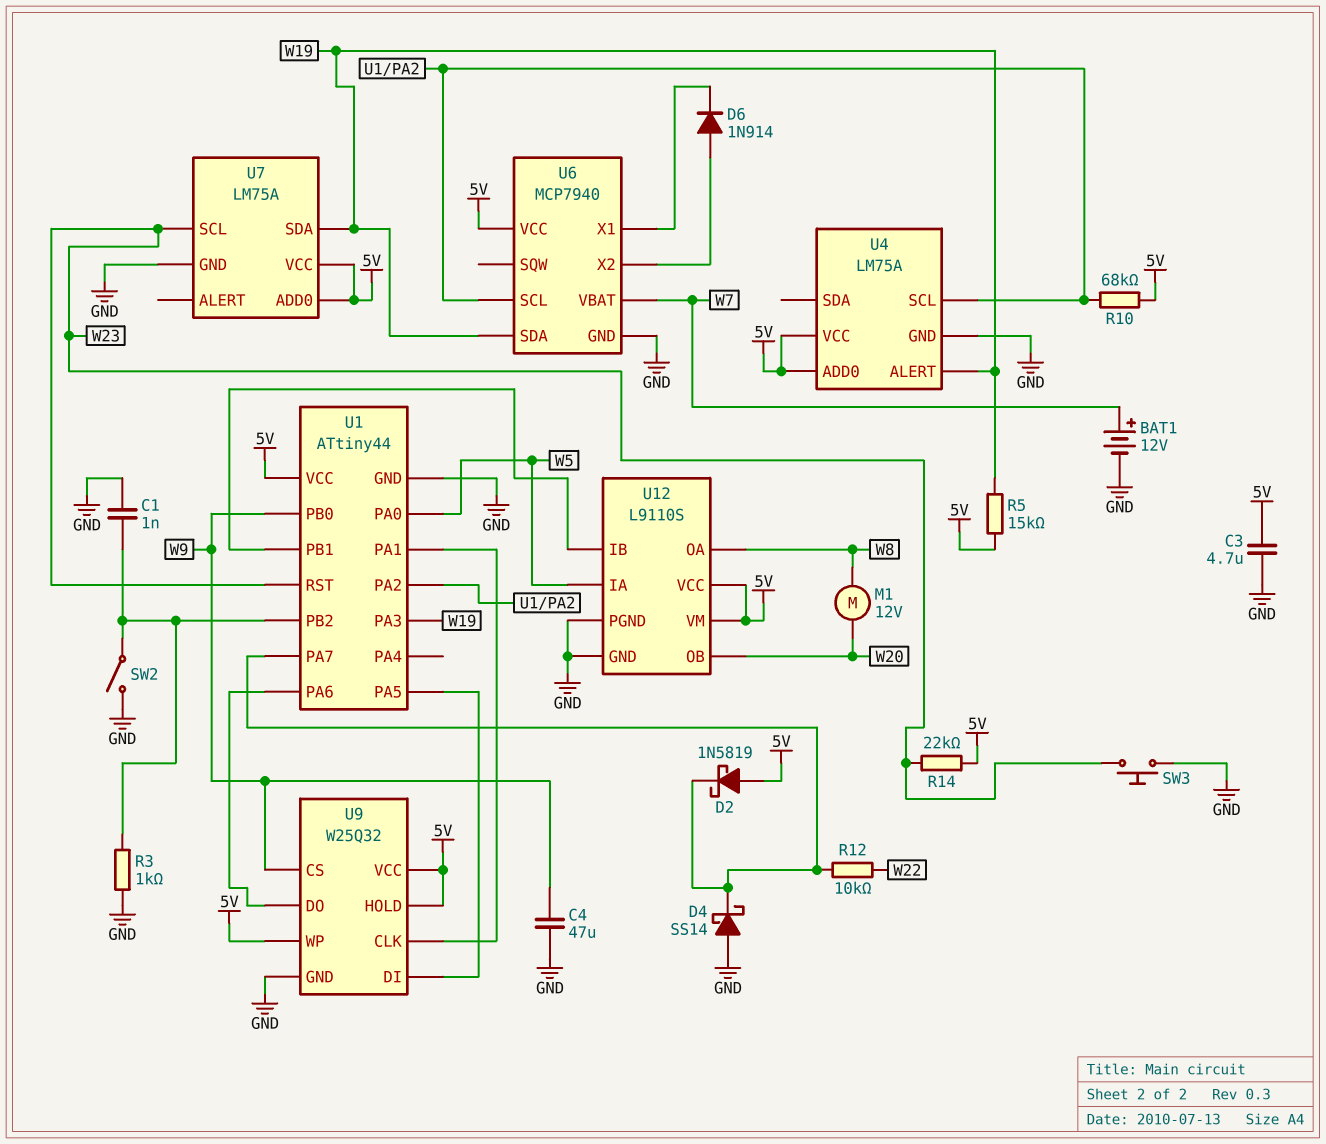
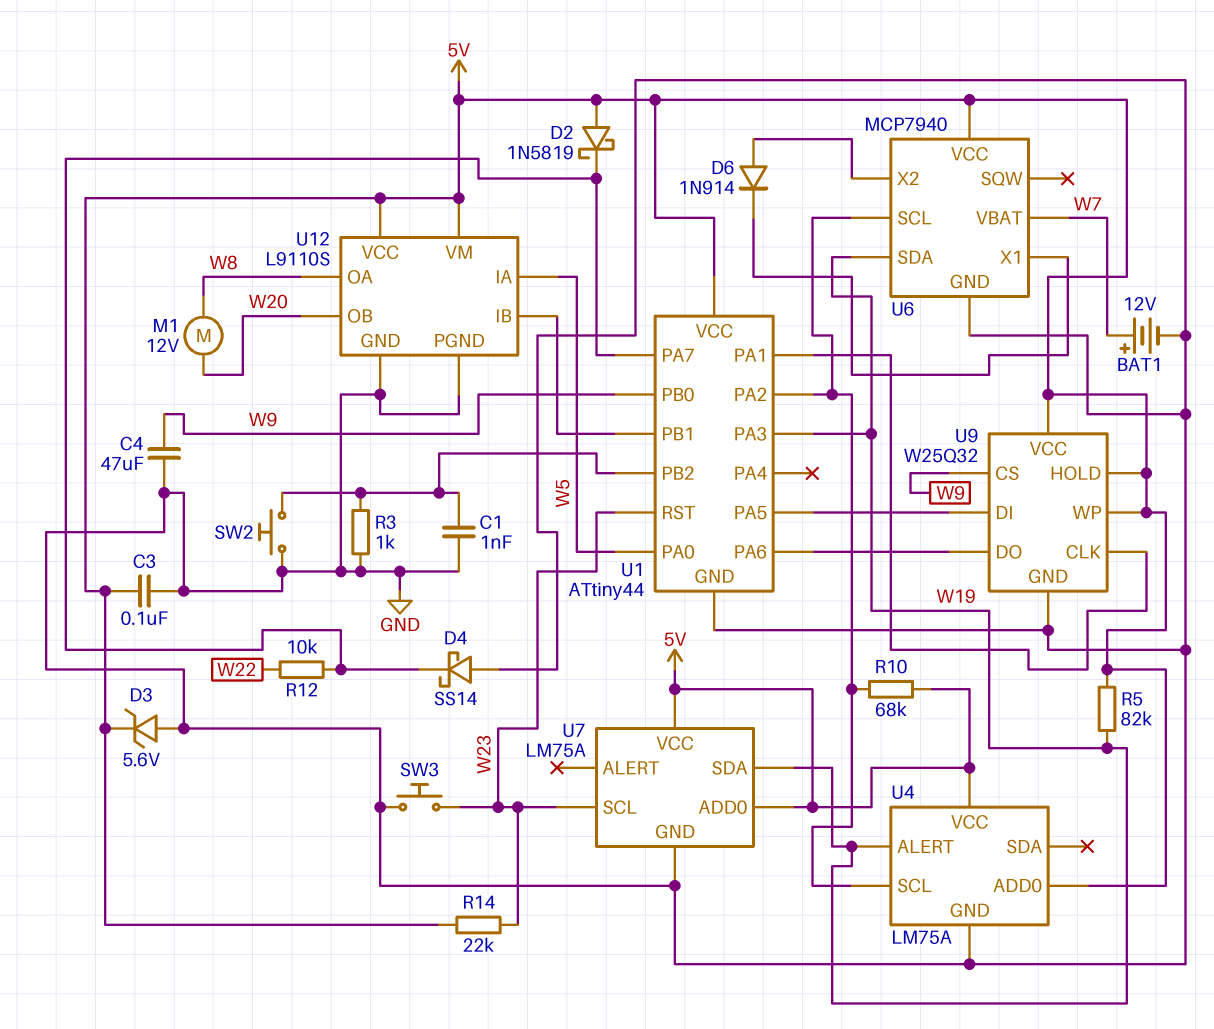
C3: 4.7uF (5V, GND) -> 100nF (5V, GND)
D3: none -> zener 5.6V (A GND, K 5V)
R5: 15k (5V, W19) -> 82k (5V, W19)
SW2: switch (GND, U1/PB2) -> button (GND, U1/PB2)

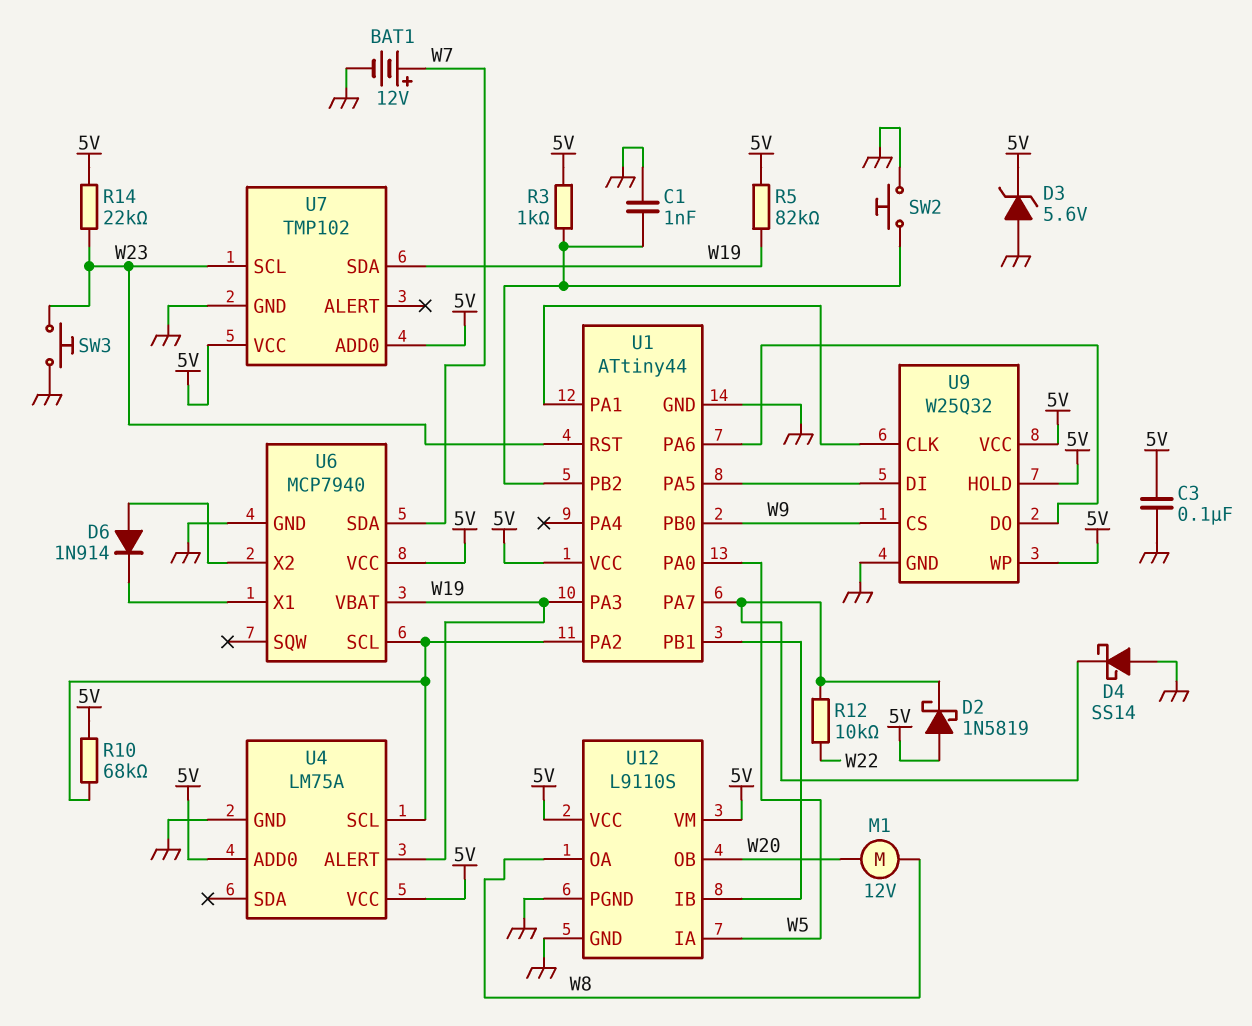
C4: 47uF (GND, W9) -> none
R3: 1k (GND, U1/PB2) -> 1k (5V, U1/PB2)
U6 pin SDA: W19 -> W7
U6 pin VBAT: W7 -> W19
U7: LM75A -> TMP102

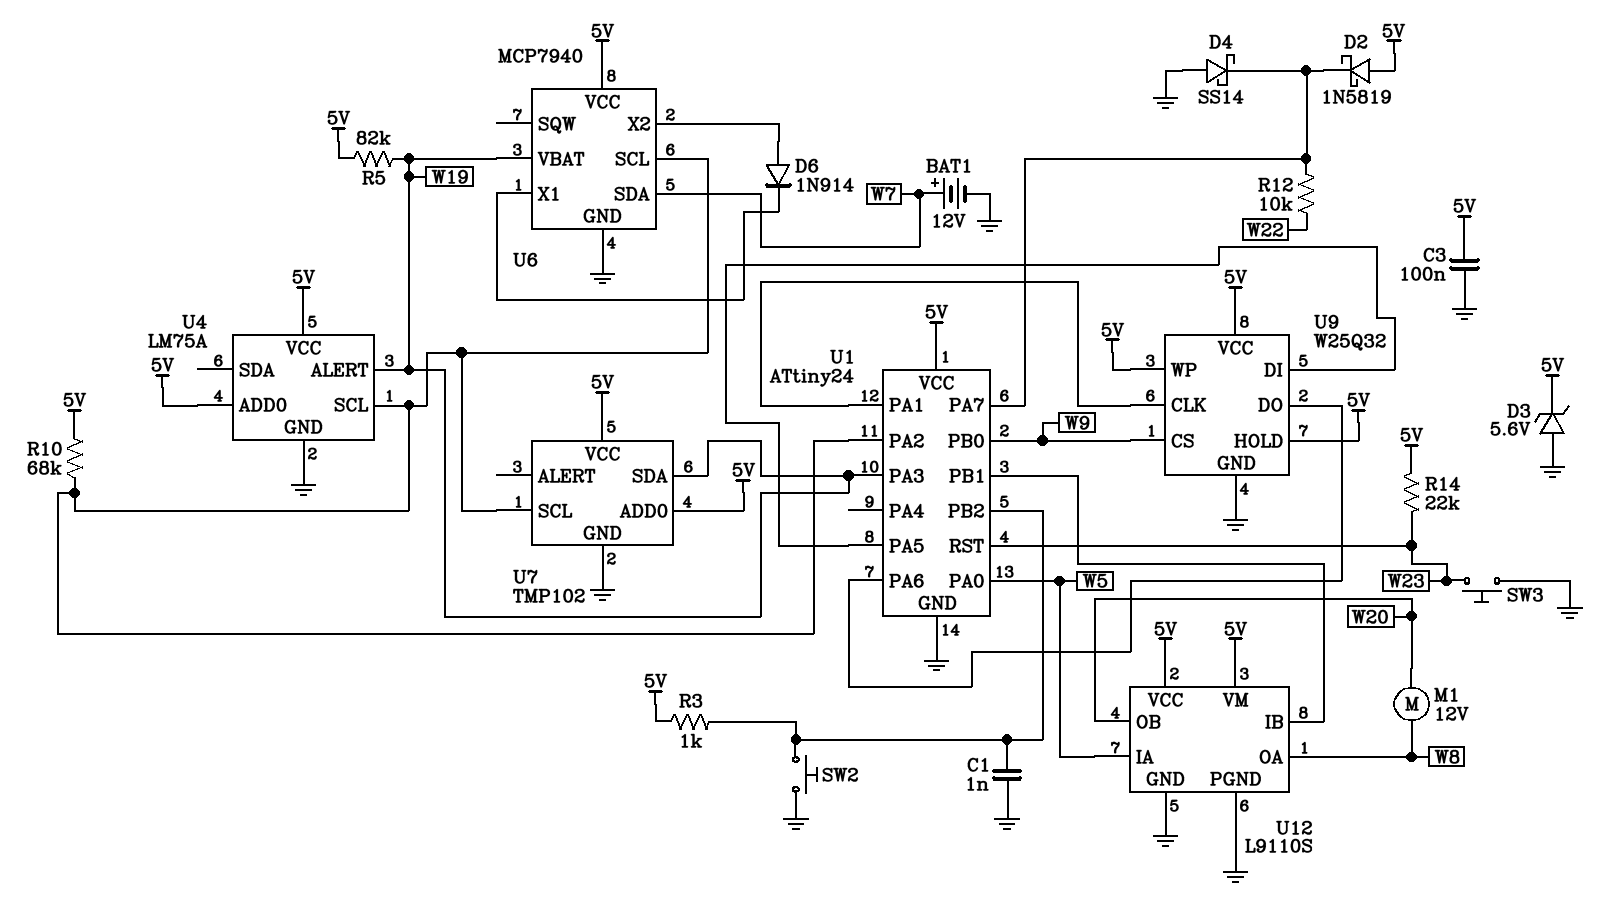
U1: ATtiny44 -> ATtiny24
U7 pin SCL: W23 -> U1/PA2

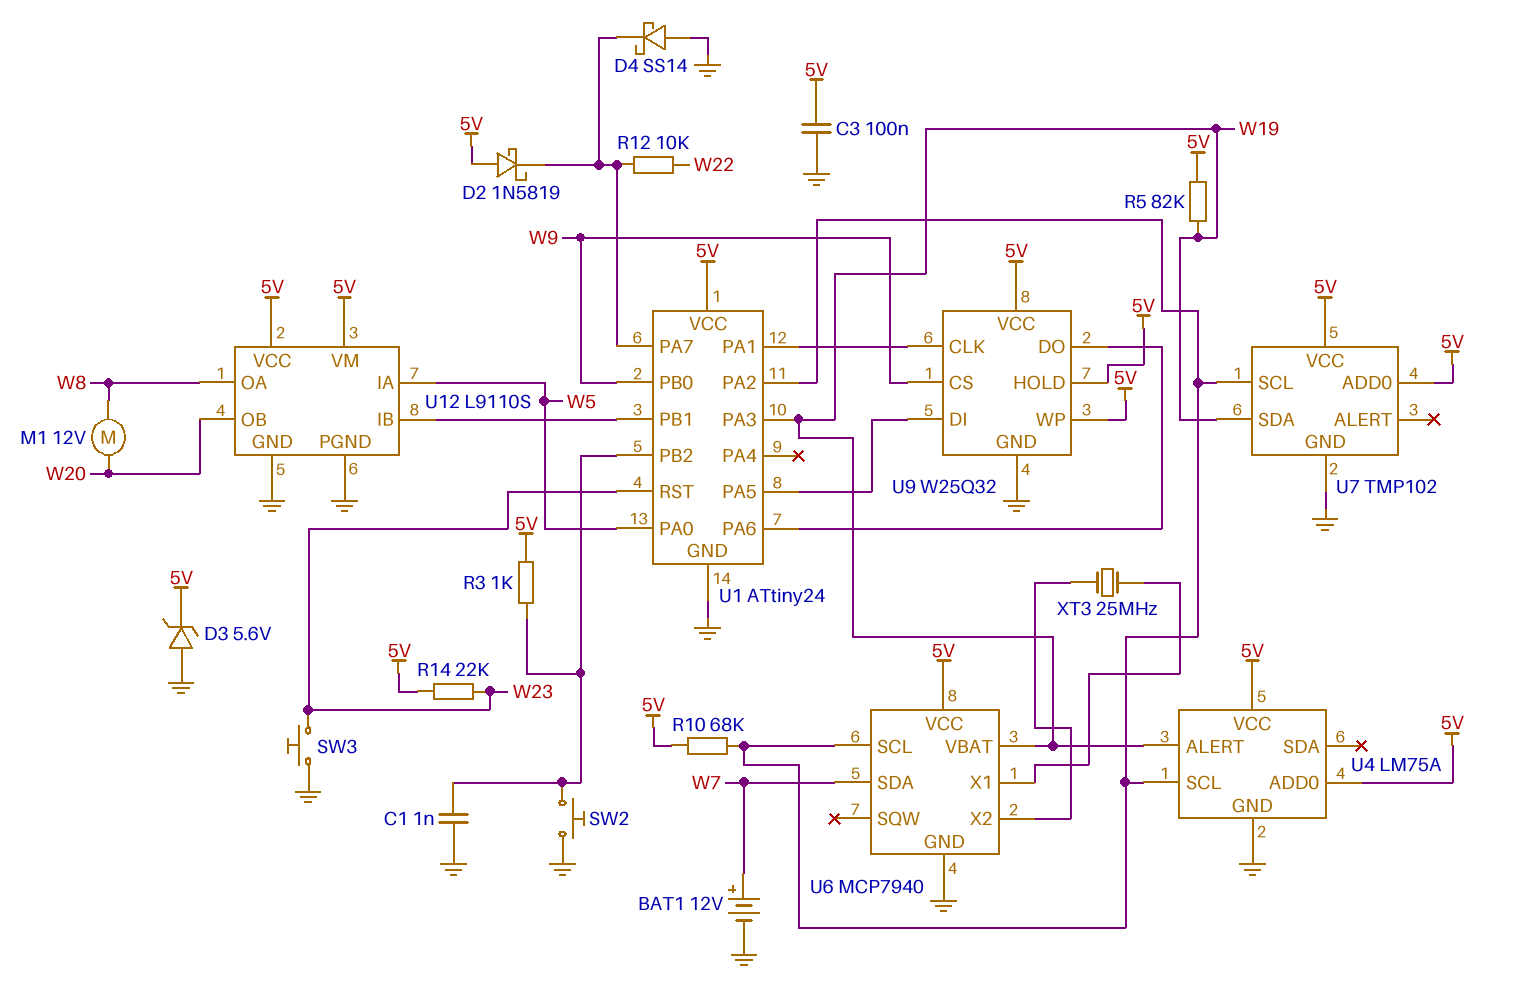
D6: diode 1N914 (A U6/X2, K U6/X1) -> none
XT3: none -> 25MHz (U6/X1, U6/X2)

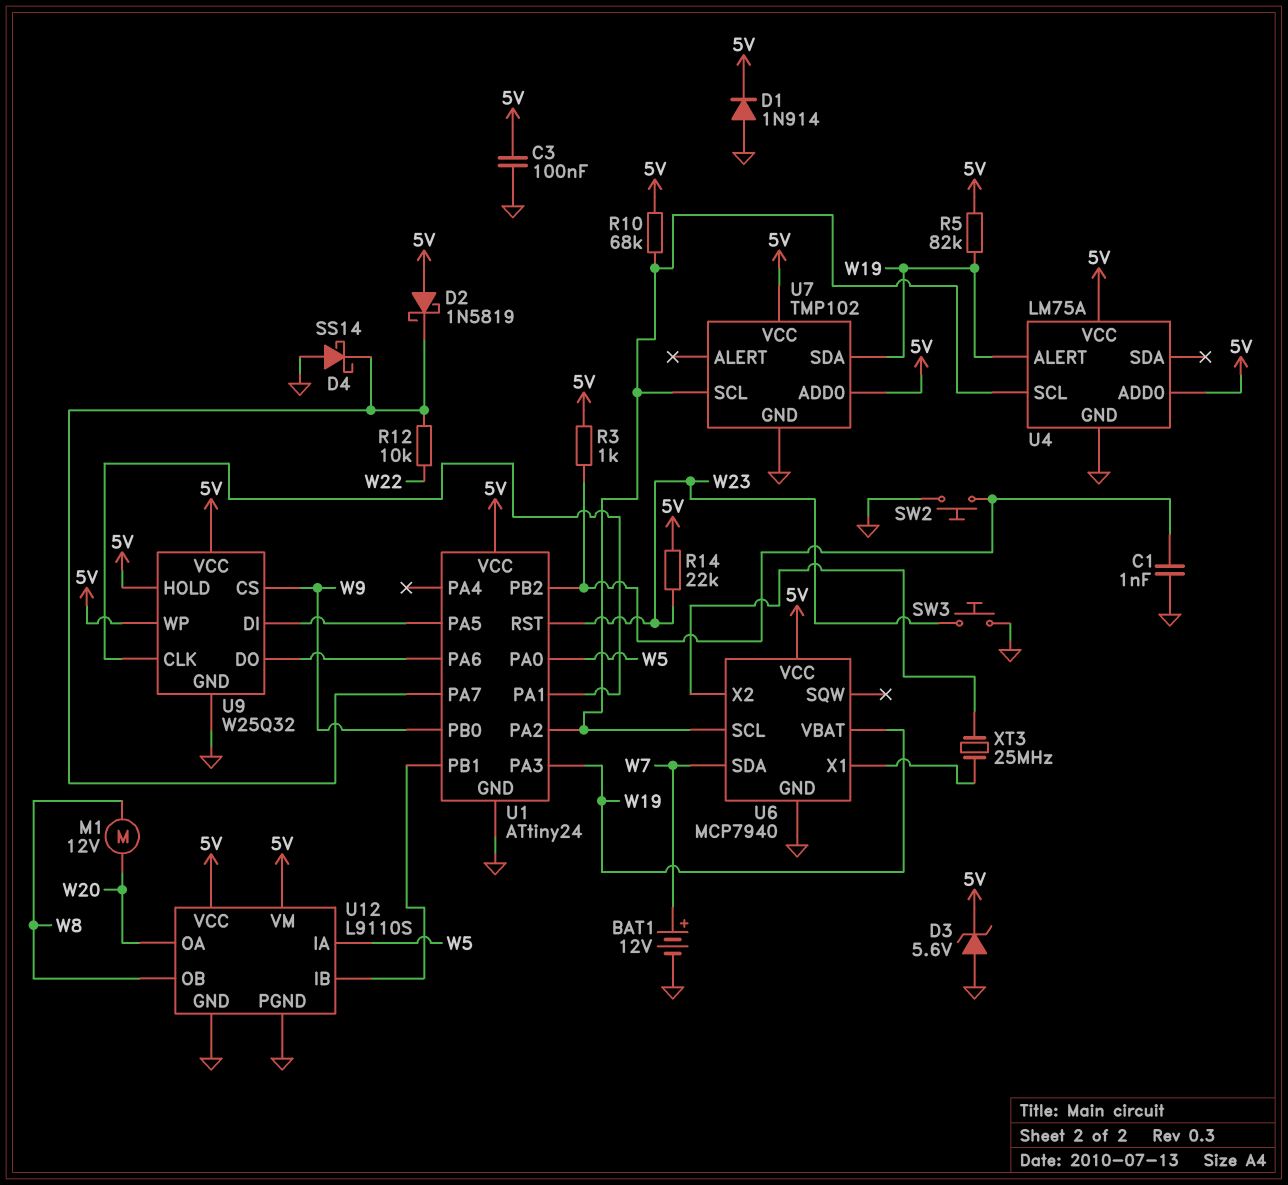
D1: none -> diode 1N914 (A GND, K 5V)
U12 pin OA: W8 -> W20
U12 pin OB: W20 -> W8

